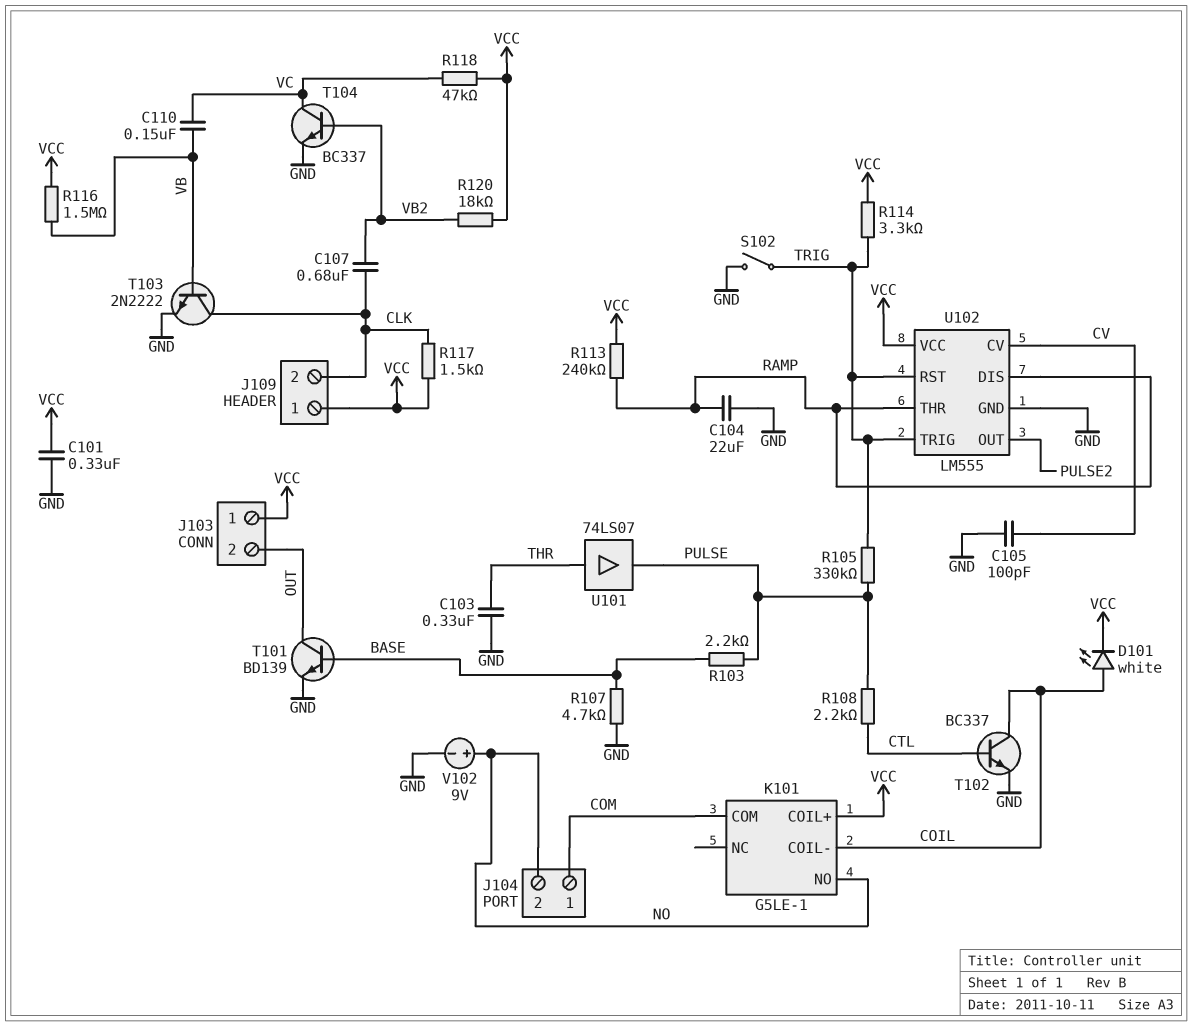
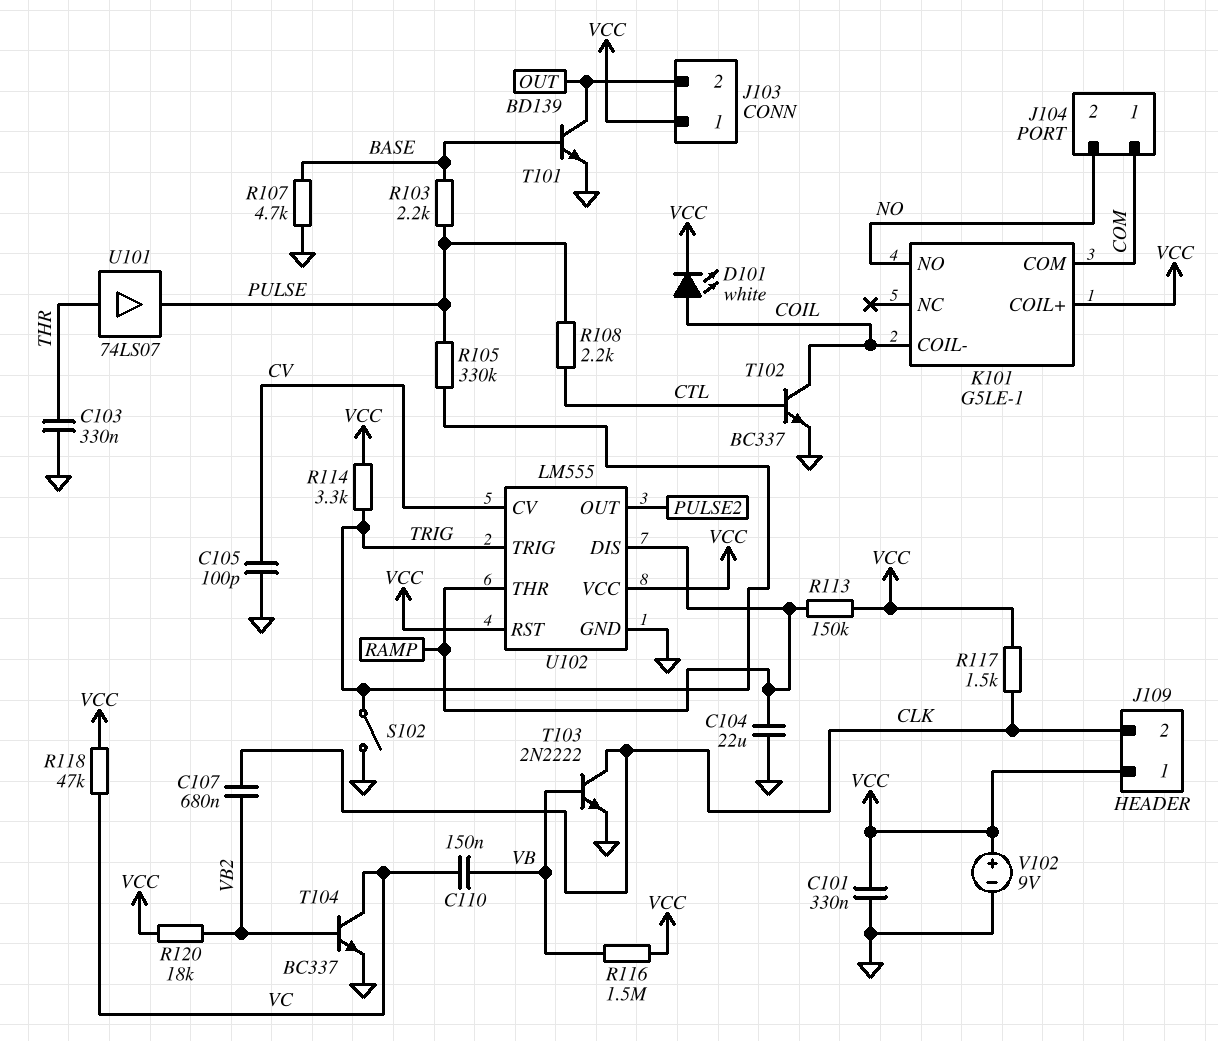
R113: 240k (RAMP, VCC) -> 150k (RAMP, VCC)
U102 pin RST: TRIG -> VCC
V102: 9V (plus NO, minus GND) -> 9V (plus VCC, minus GND)

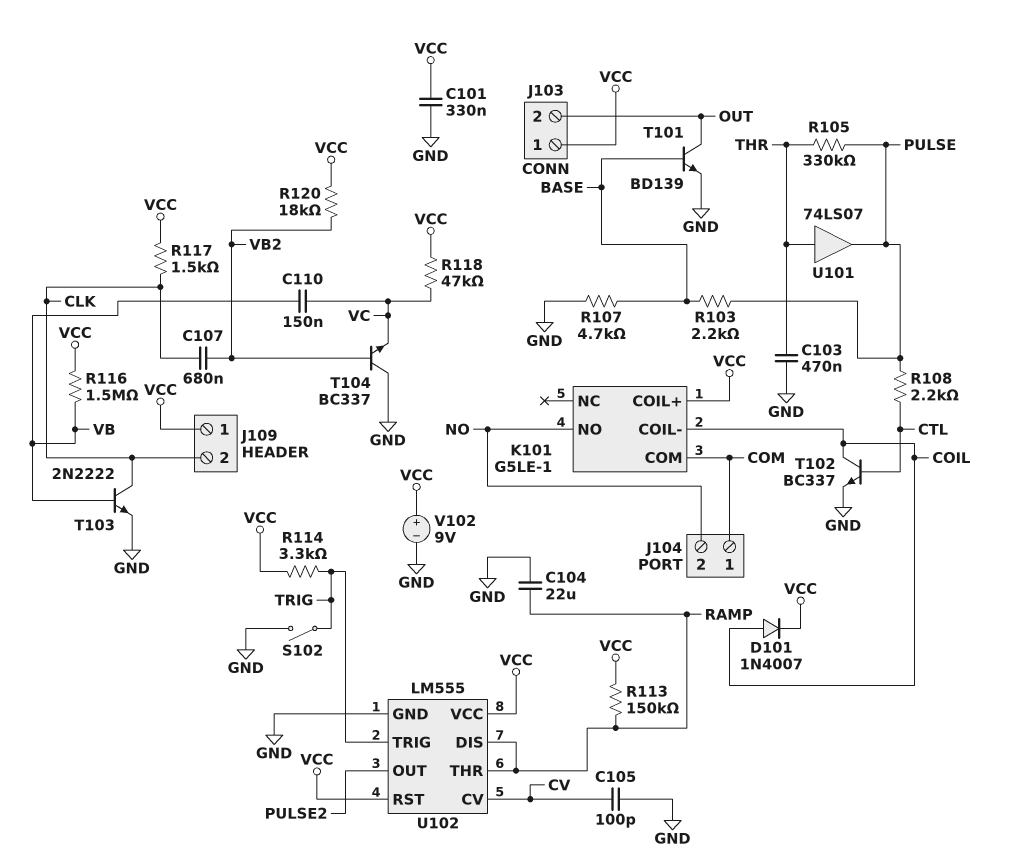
C103: 330nF (GND, THR) -> 470nF (GND, THR)
D101: LED white (A COIL, K VCC) -> diode 1N4007 (A COIL, K VCC)
R105: 330k (PULSE, TRIG) -> 330k (PULSE, THR)
T104: NPN BC337 (B VB2, C VC, E GND) -> NPN BC337 (B VB2, C GND, E VC)

